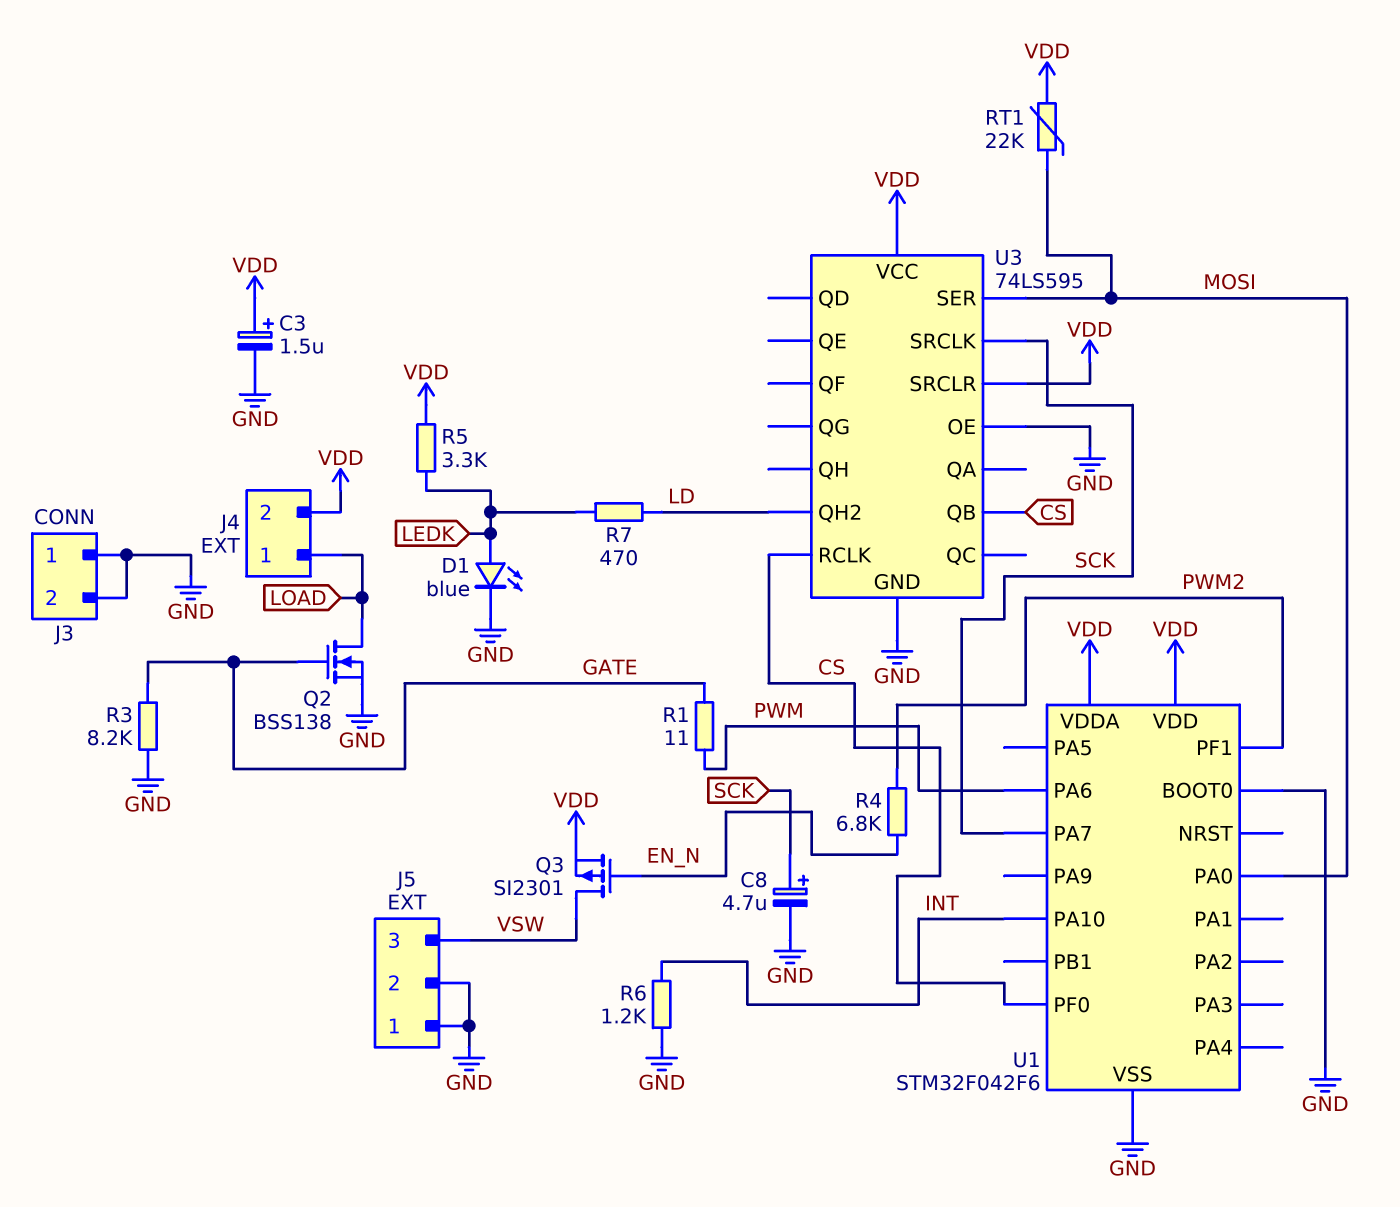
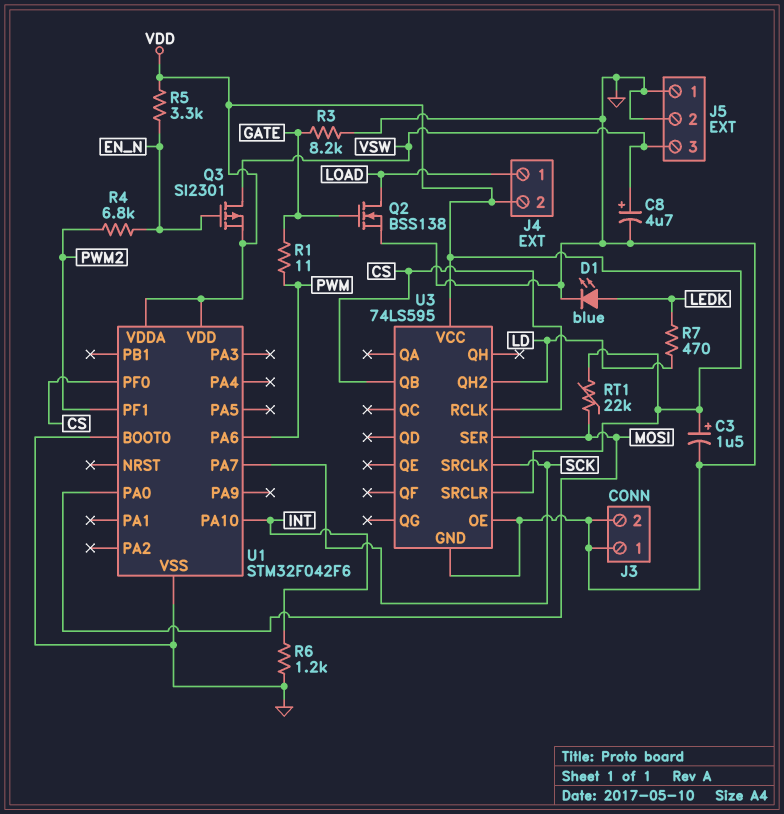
C8: 4.7uF (plus SCK, minus GND) -> 4.7uF (plus VSW, minus GND)
R5: 3.3k (LEDK, VDD) -> 3.3k (EN_N, VDD)

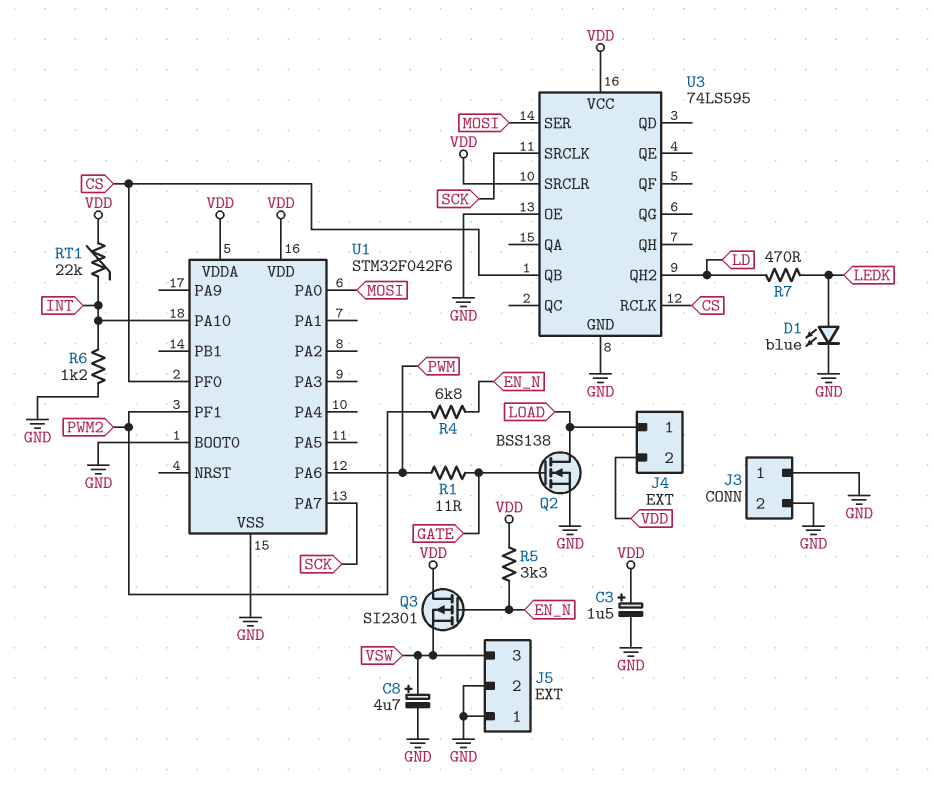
Q3: PMOS SI2301 (G EN_N, D VSW, S VDD) -> PMOS SI2301 (G EN_N, D VDD, S VSW)
R3: 8.2k (GATE, GND) -> none
RT1: 22k (MOSI, VDD) -> 22k (INT, VDD)

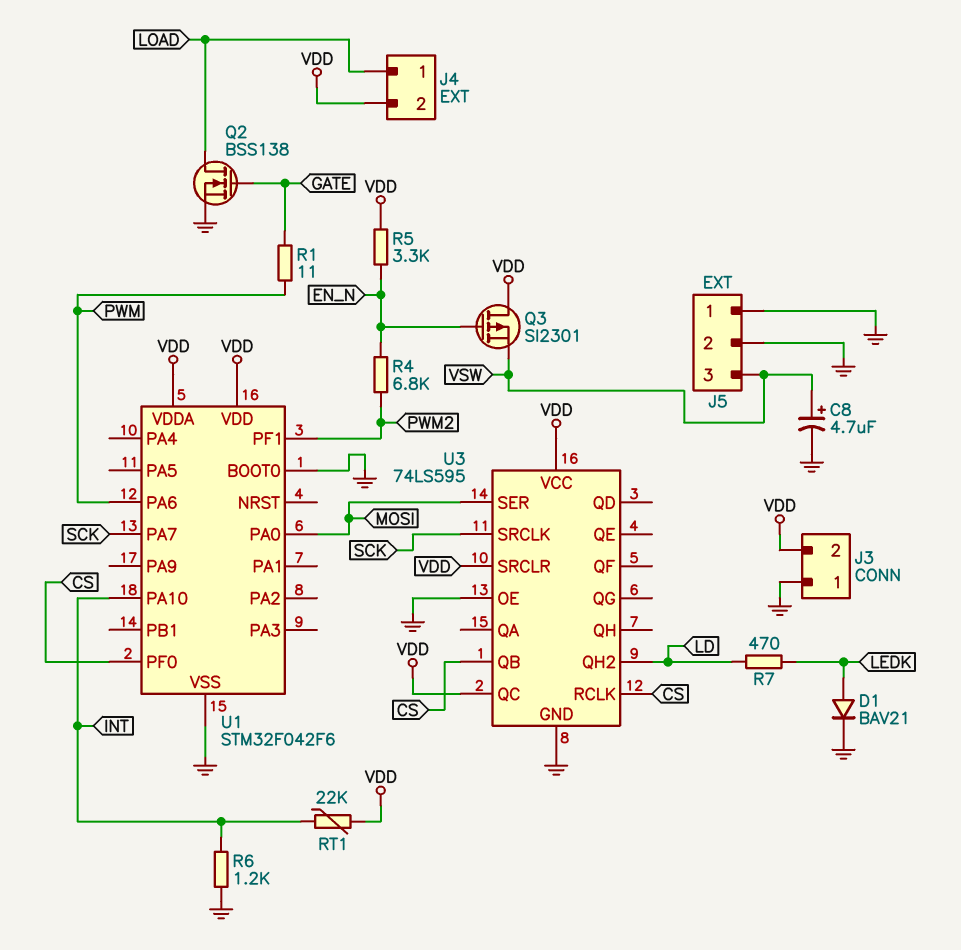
C3: 1.5uF (plus VDD, minus GND) -> none
D1: LED blue (A LEDK, K GND) -> diode BAV21 (A LEDK, K GND)
J3 pin 2: GND -> VDD
U3 pin QC: none -> VDD

